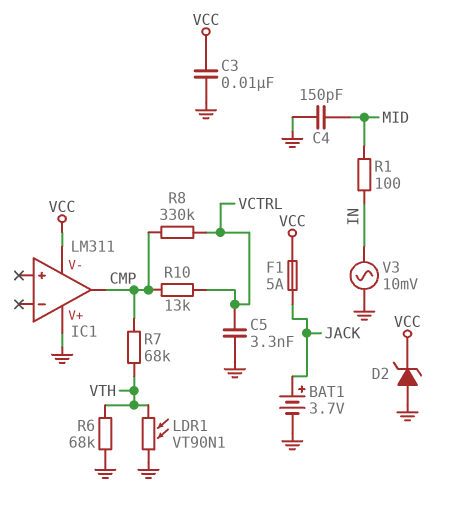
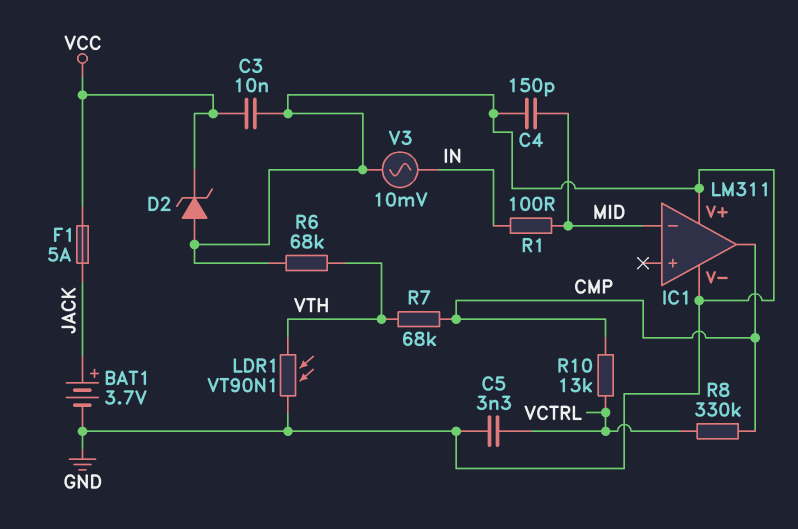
IC1 pin V-: VCC -> GND
IC1 pin in-: none -> MID

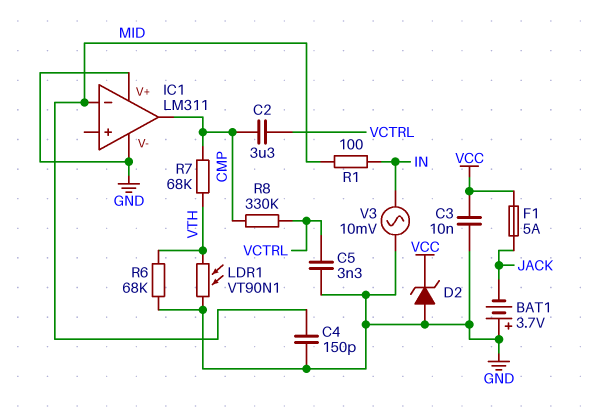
BAT1: 3.7V (plus JACK, minus GND) -> 3.7V (plus GND, minus JACK)
C2: none -> 3.3uF (CMP, VCTRL)
R10: 13k (CMP, VCTRL) -> none

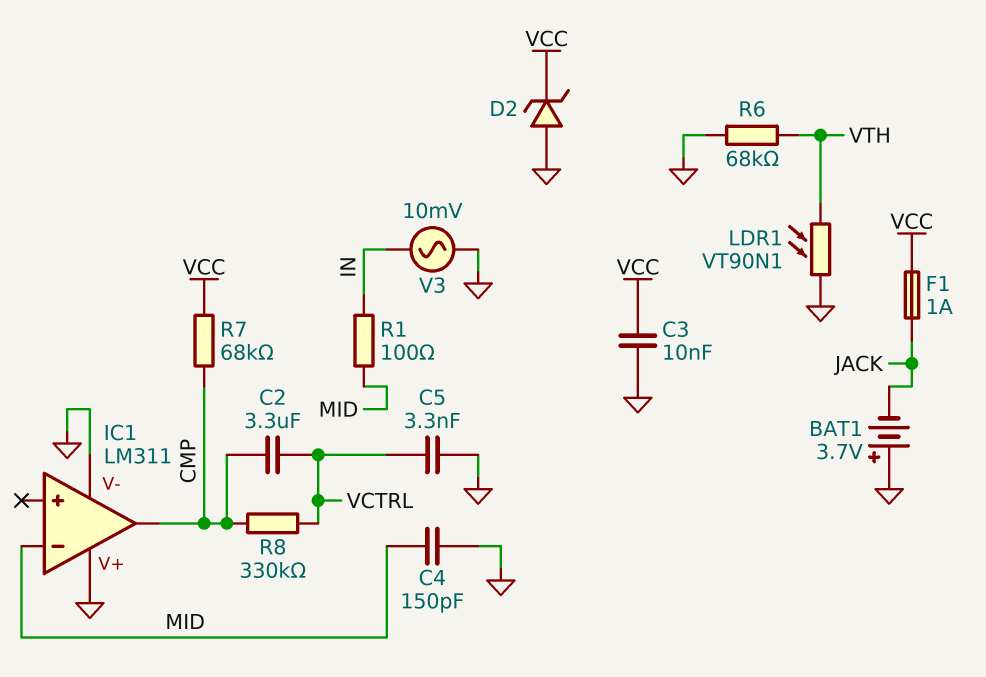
F1: 5A (JACK, VCC) -> 1A (JACK, VCC)
R7: 68k (CMP, VTH) -> 68k (CMP, VCC)

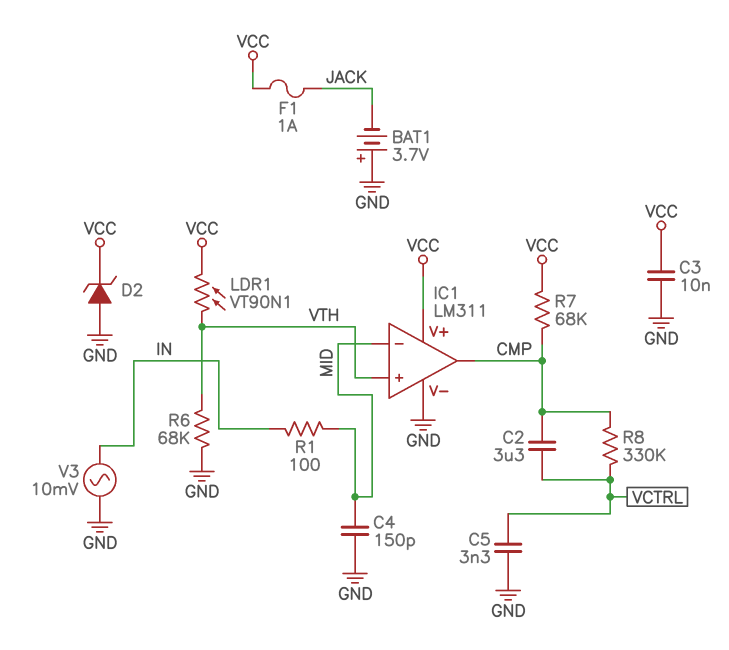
IC1 pin V+: GND -> VCC
IC1 pin in+: none -> VTH
LDR1: VT90N1 (GND, VTH) -> VT90N1 (VCC, VTH)

